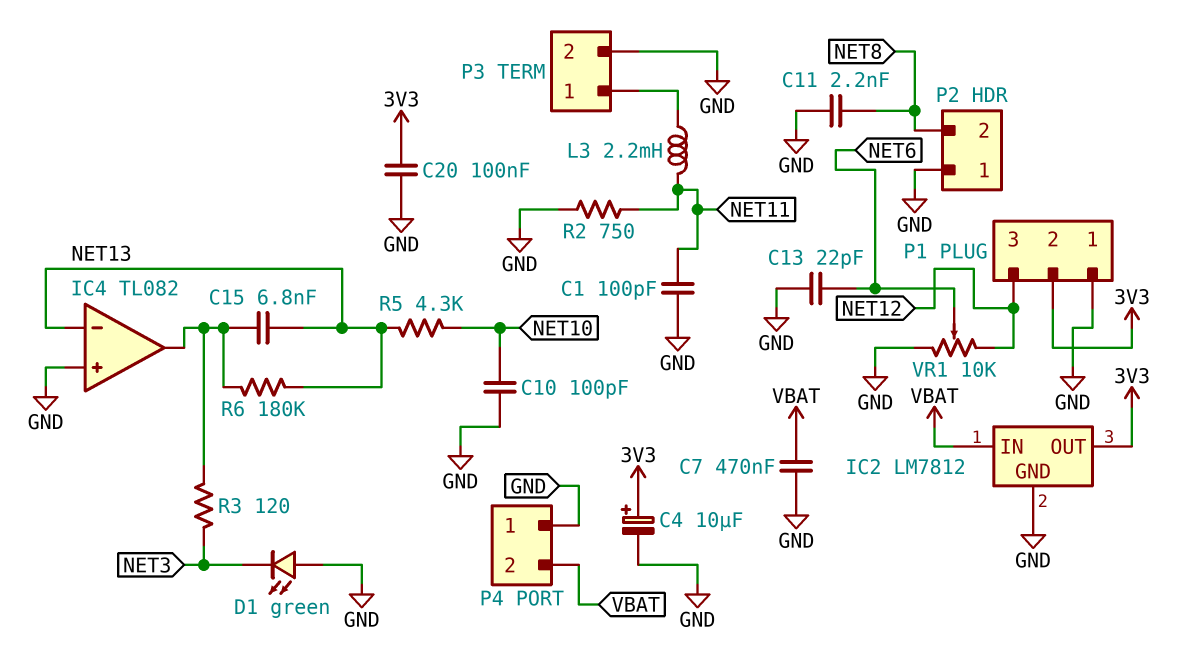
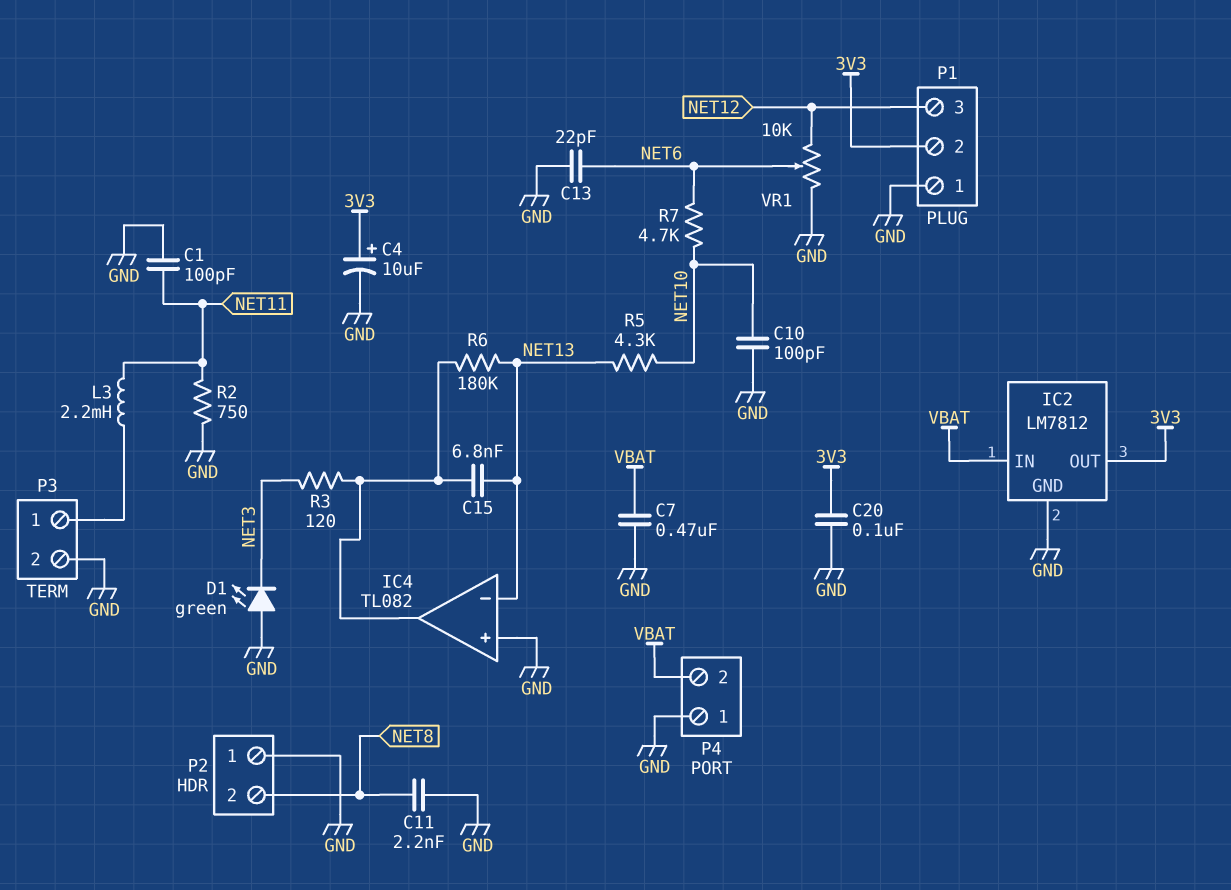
R7: none -> 4.7k (NET6, NET10)

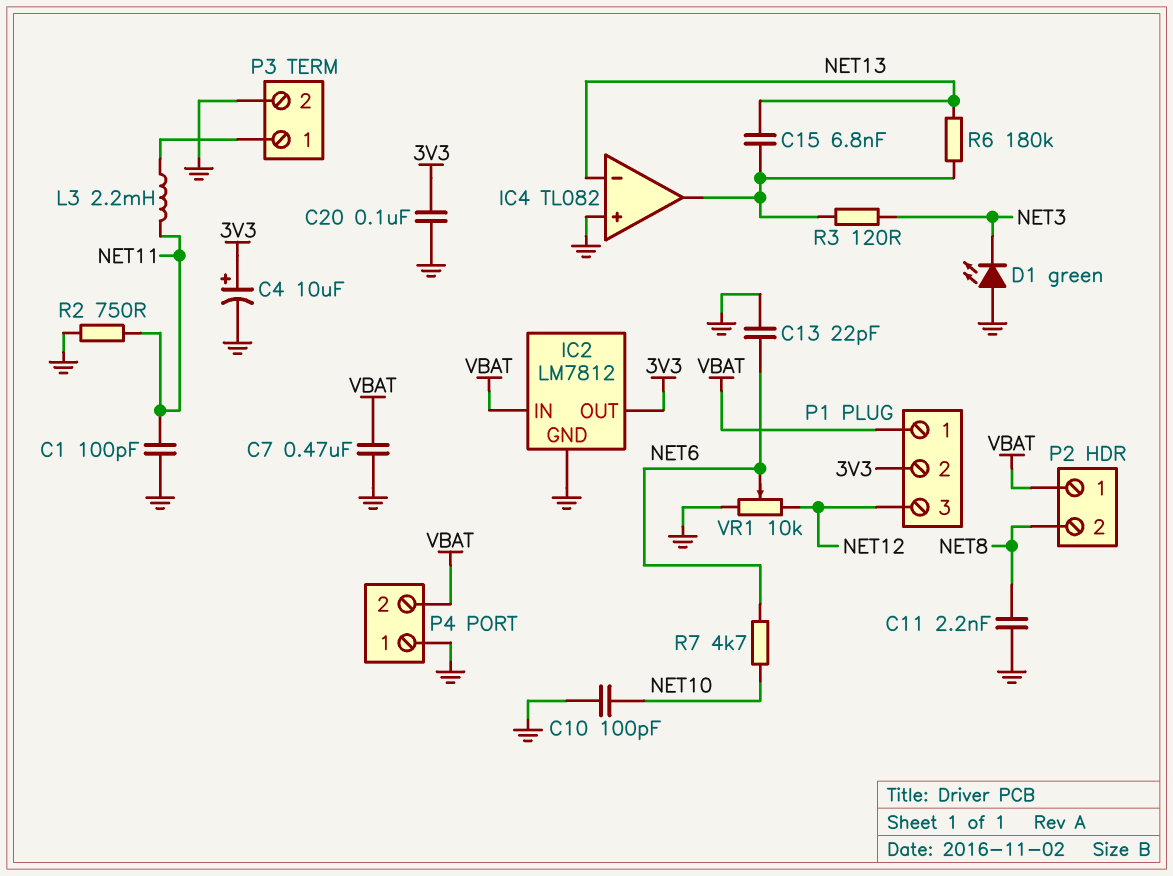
P1 pin 1: GND -> VBAT
P2 pin 1: GND -> VBAT
R5: 4.3k (NET10, NET13) -> none

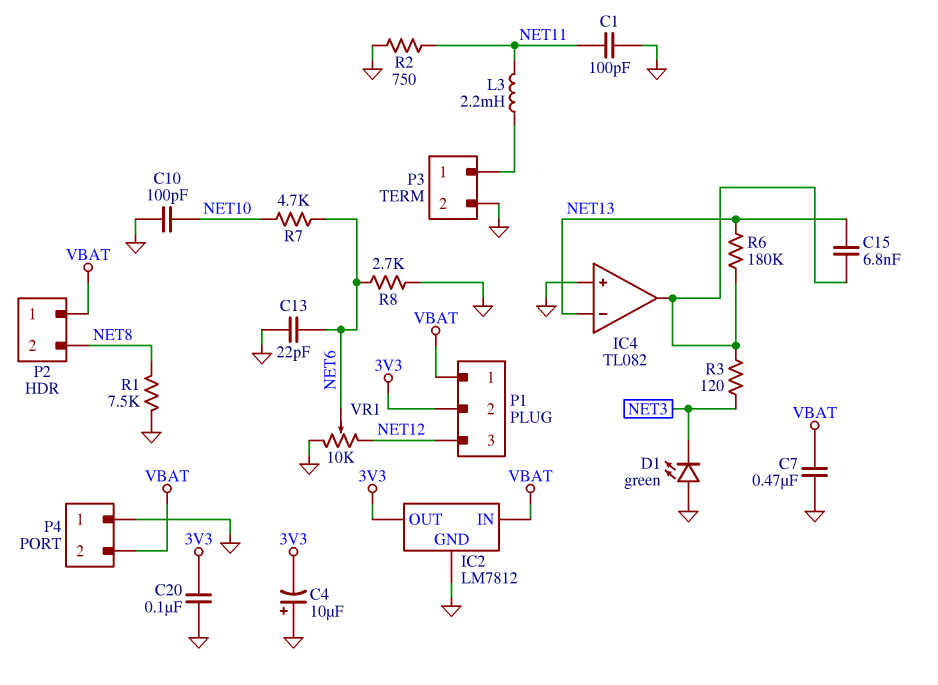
C4: 10uF (plus 3V3, minus GND) -> 10uF (plus GND, minus 3V3)
C11: 2.2nF (GND, NET8) -> none
R1: none -> 7.5k (GND, NET8)
R8: none -> 2.7k (GND, NET6)

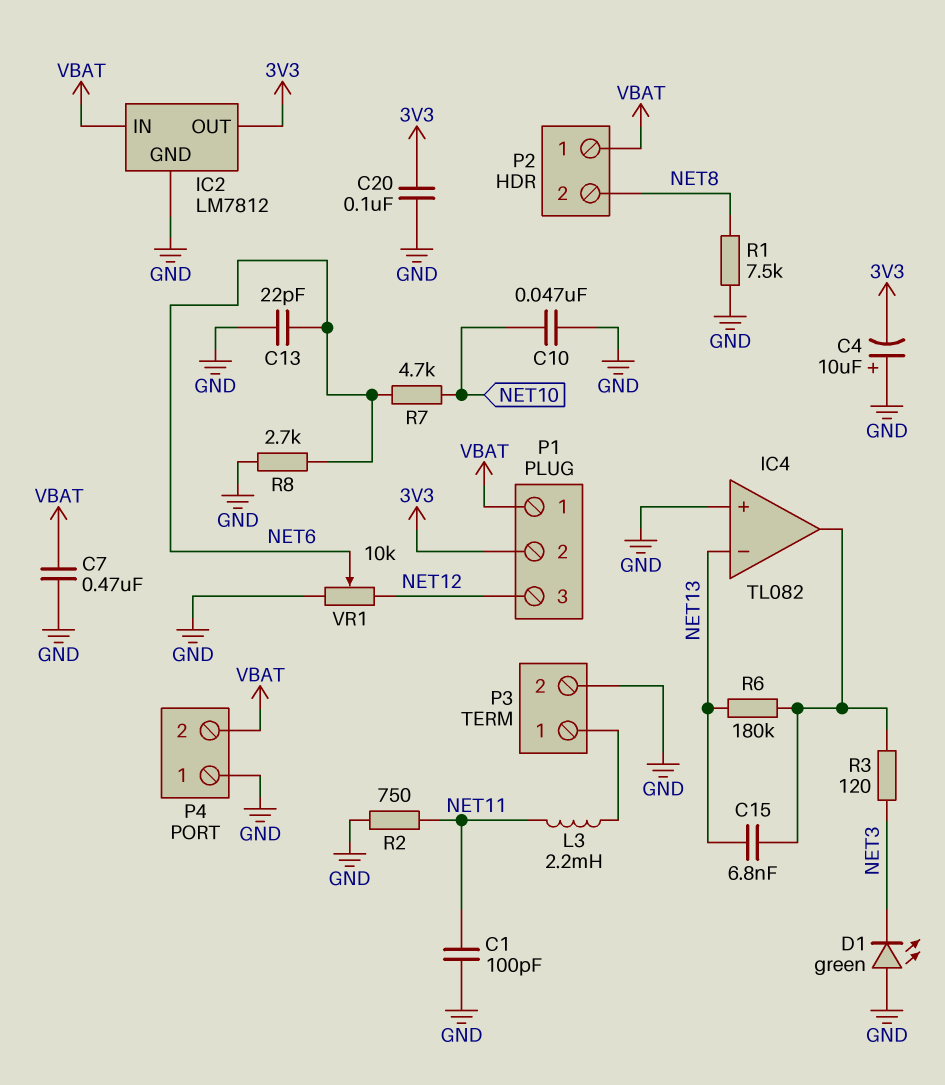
C10: 100pF (GND, NET10) -> 47nF (GND, NET10)

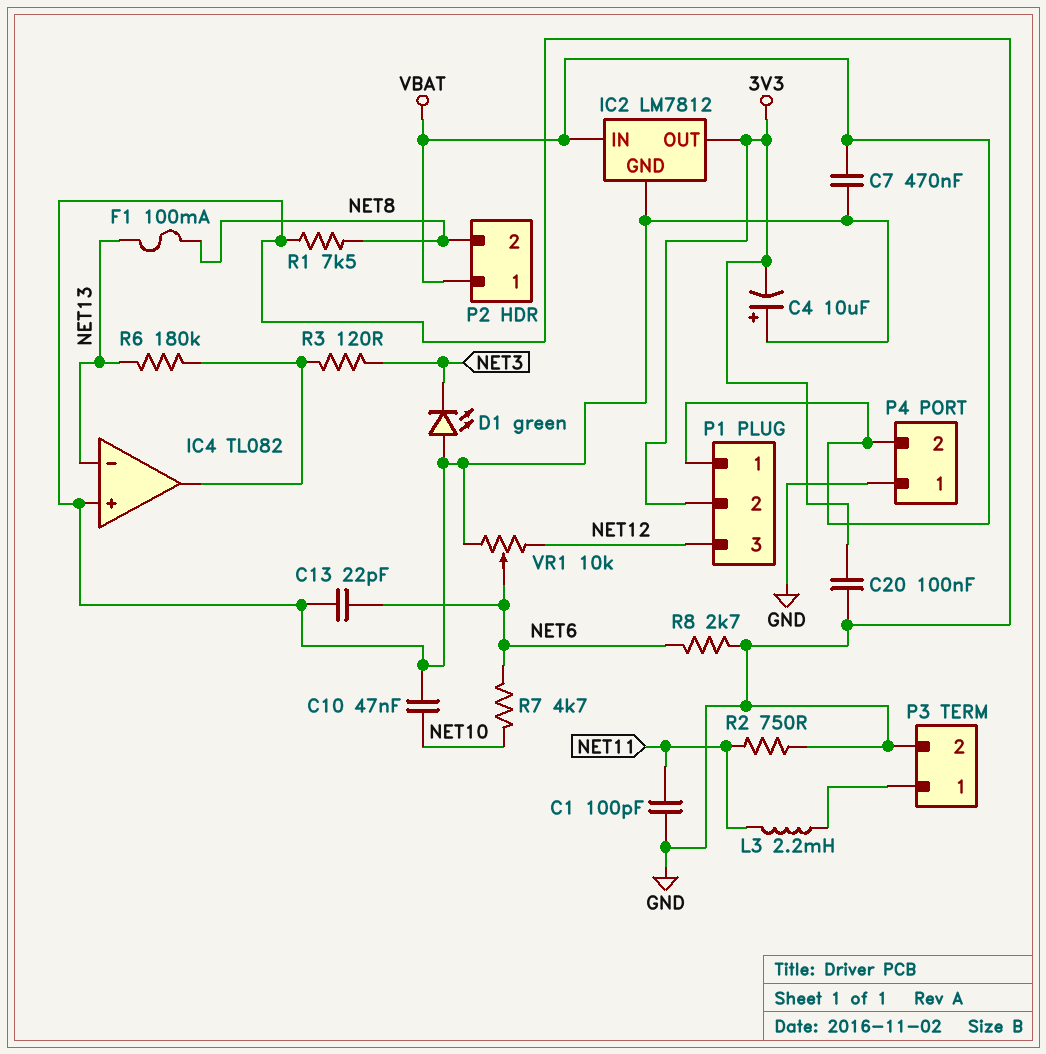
C15: 6.8nF (IC4/out, NET13) -> none
F1: none -> 100mA (NET8, NET13)

